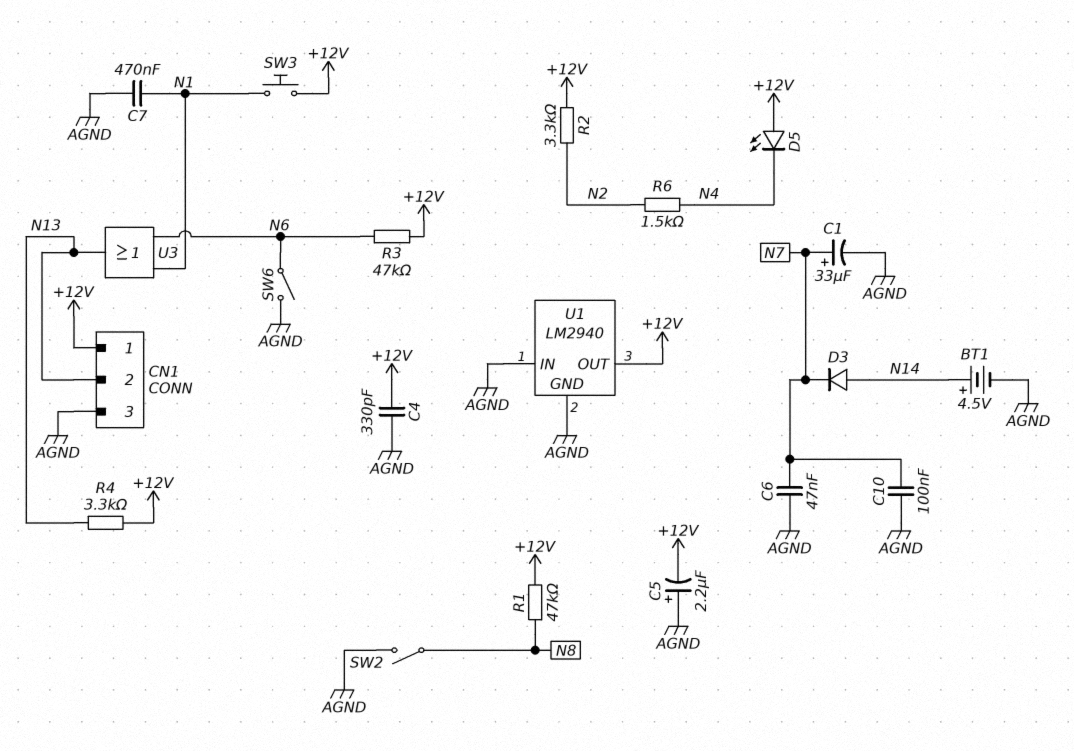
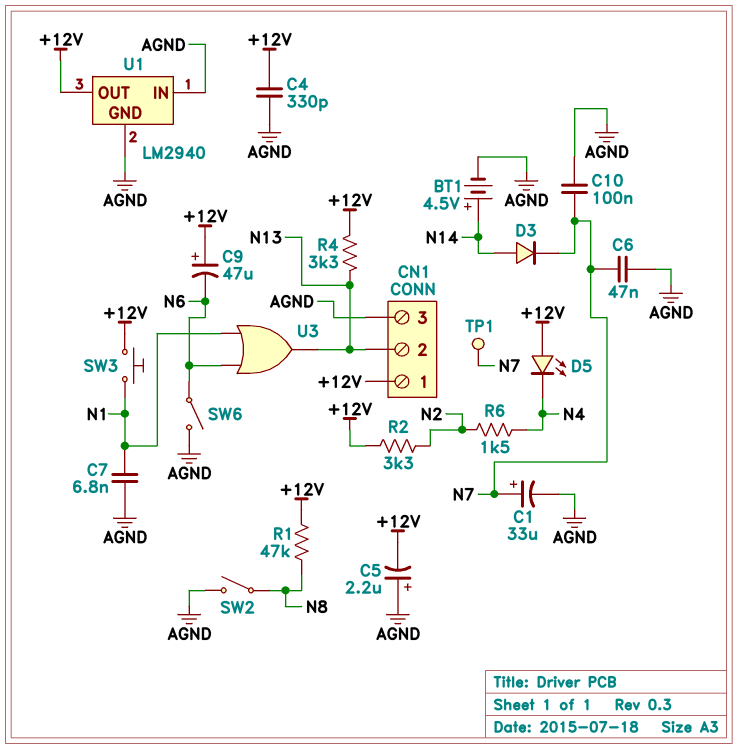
C7: 470nF (AGND, N1) -> 6.8nF (AGND, N1)
C9: none -> 47uF (plus +12V, minus N6)
R3: 47k (+12V, N6) -> none
TP1: none -> test point (N7)

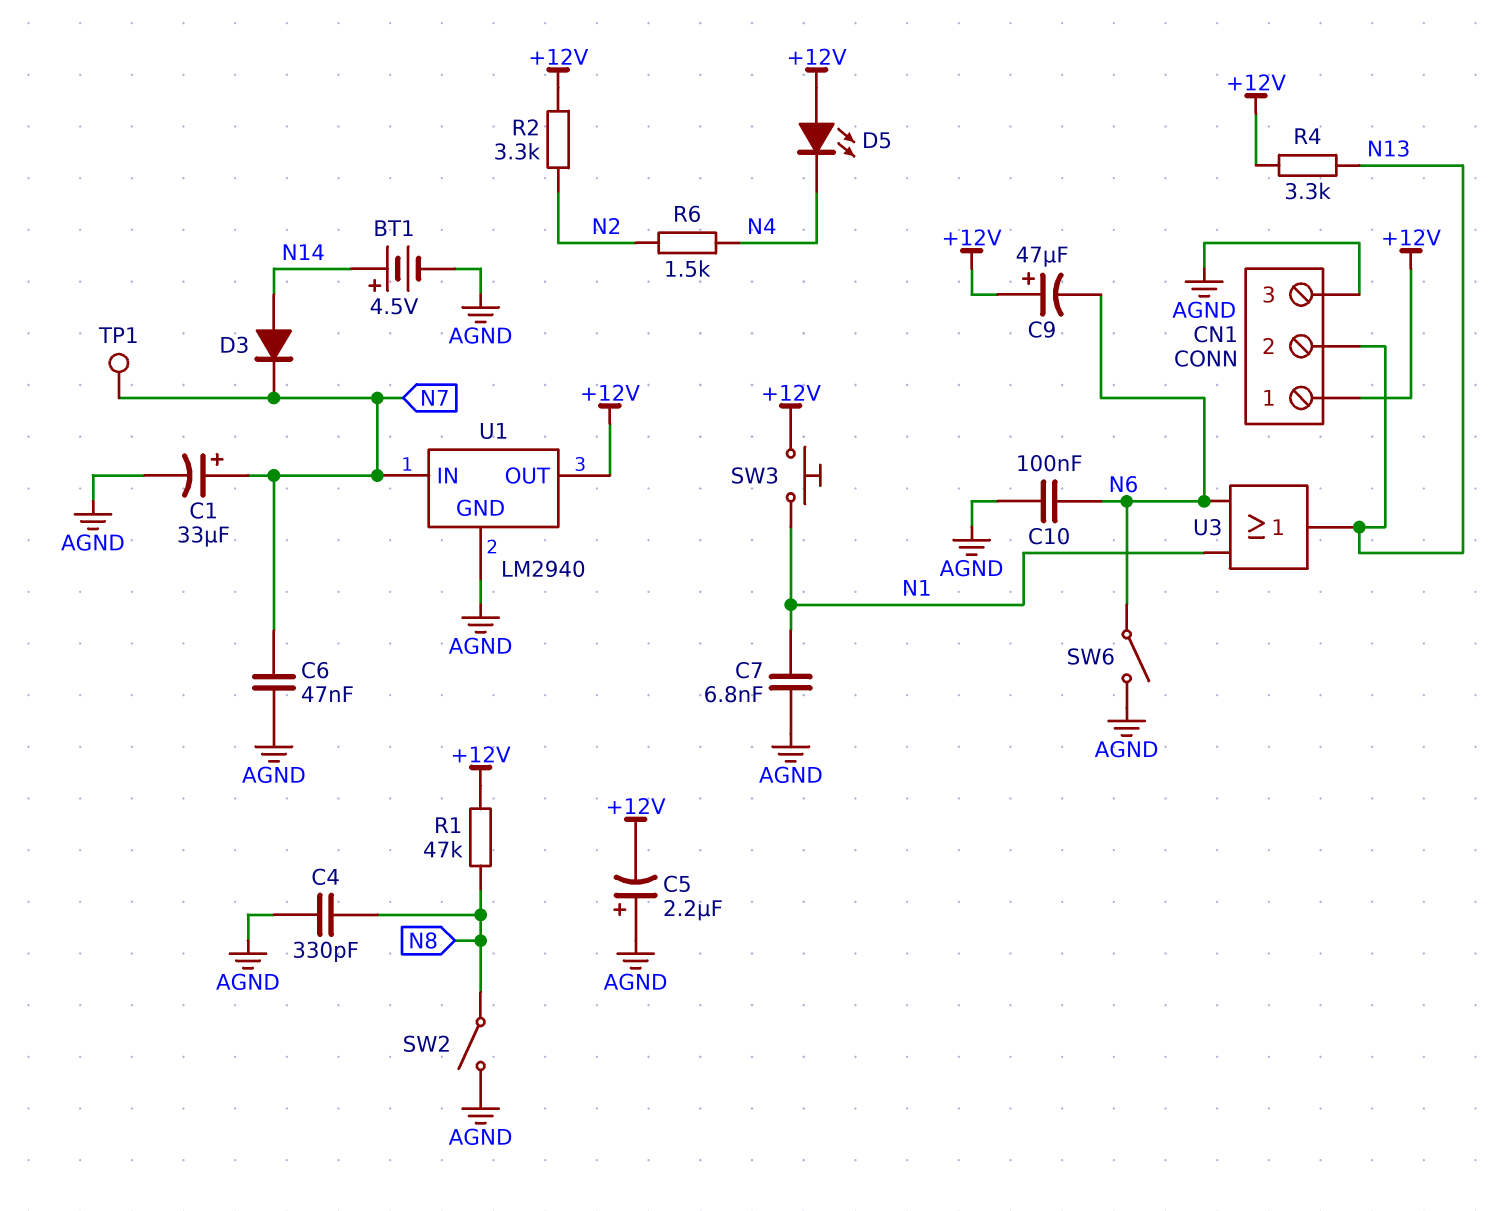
C4: 330pF (+12V, AGND) -> 330pF (AGND, N8)
C10: 100nF (AGND, N7) -> 100nF (AGND, N6)
U1 pin IN: AGND -> N7

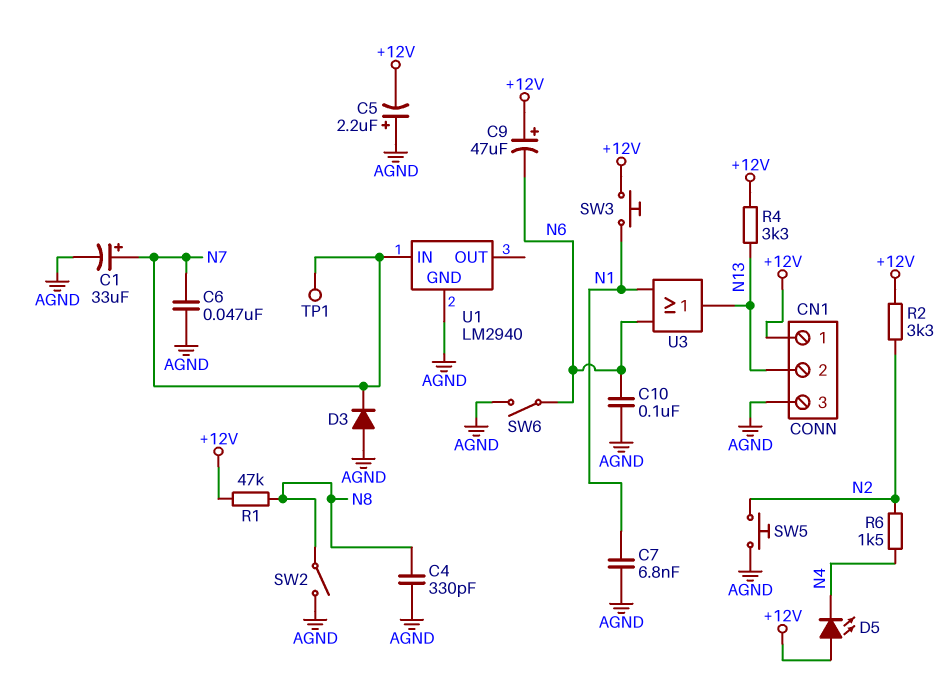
BT1: 4.5V (plus N14, minus AGND) -> none
D3: diode (A N14, K N7) -> diode (A AGND, K N7)
SW5: none -> button (AGND, N2)
U1 pin OUT: +12V -> none

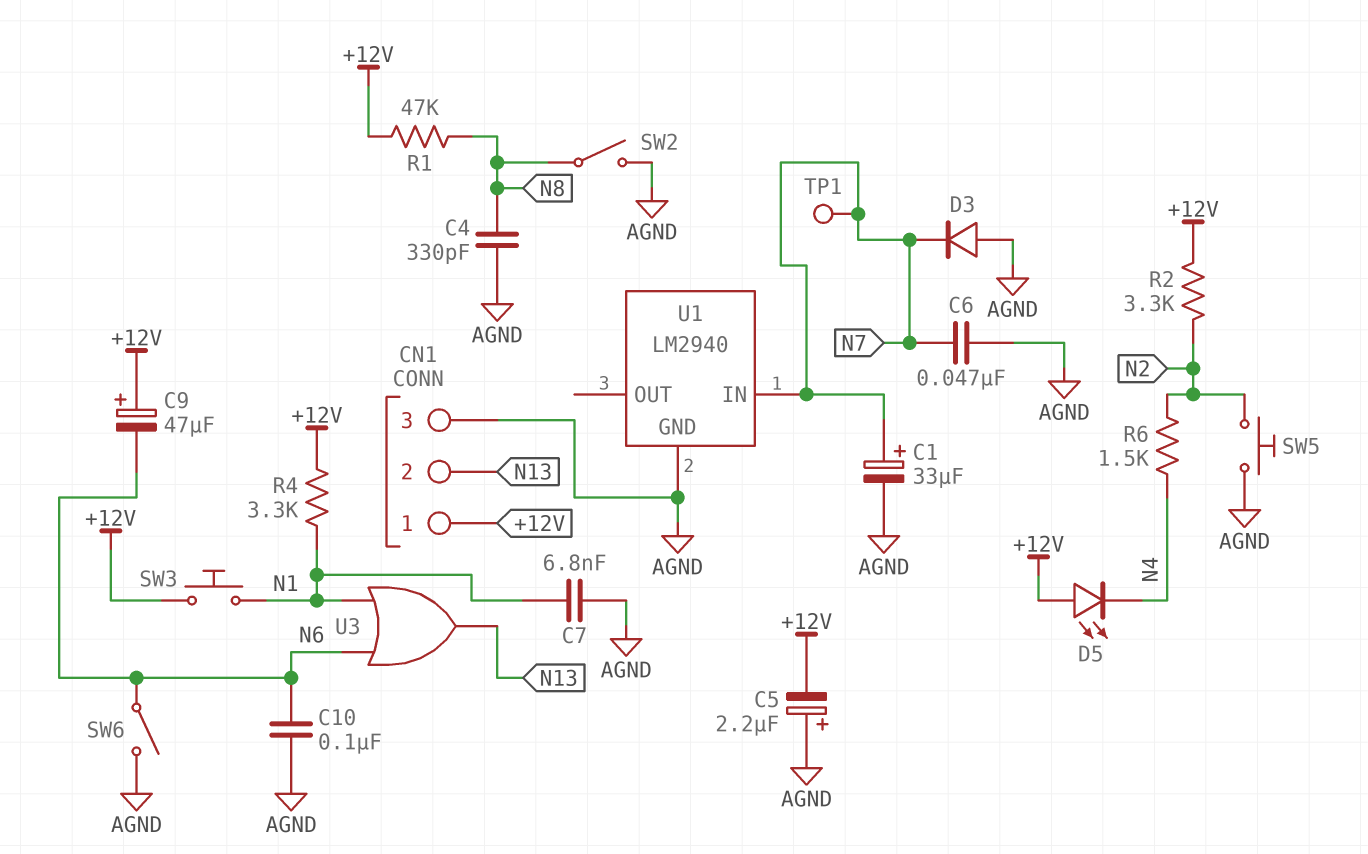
R4: 3.3k (+12V, N13) -> 3.3k (+12V, N1)

